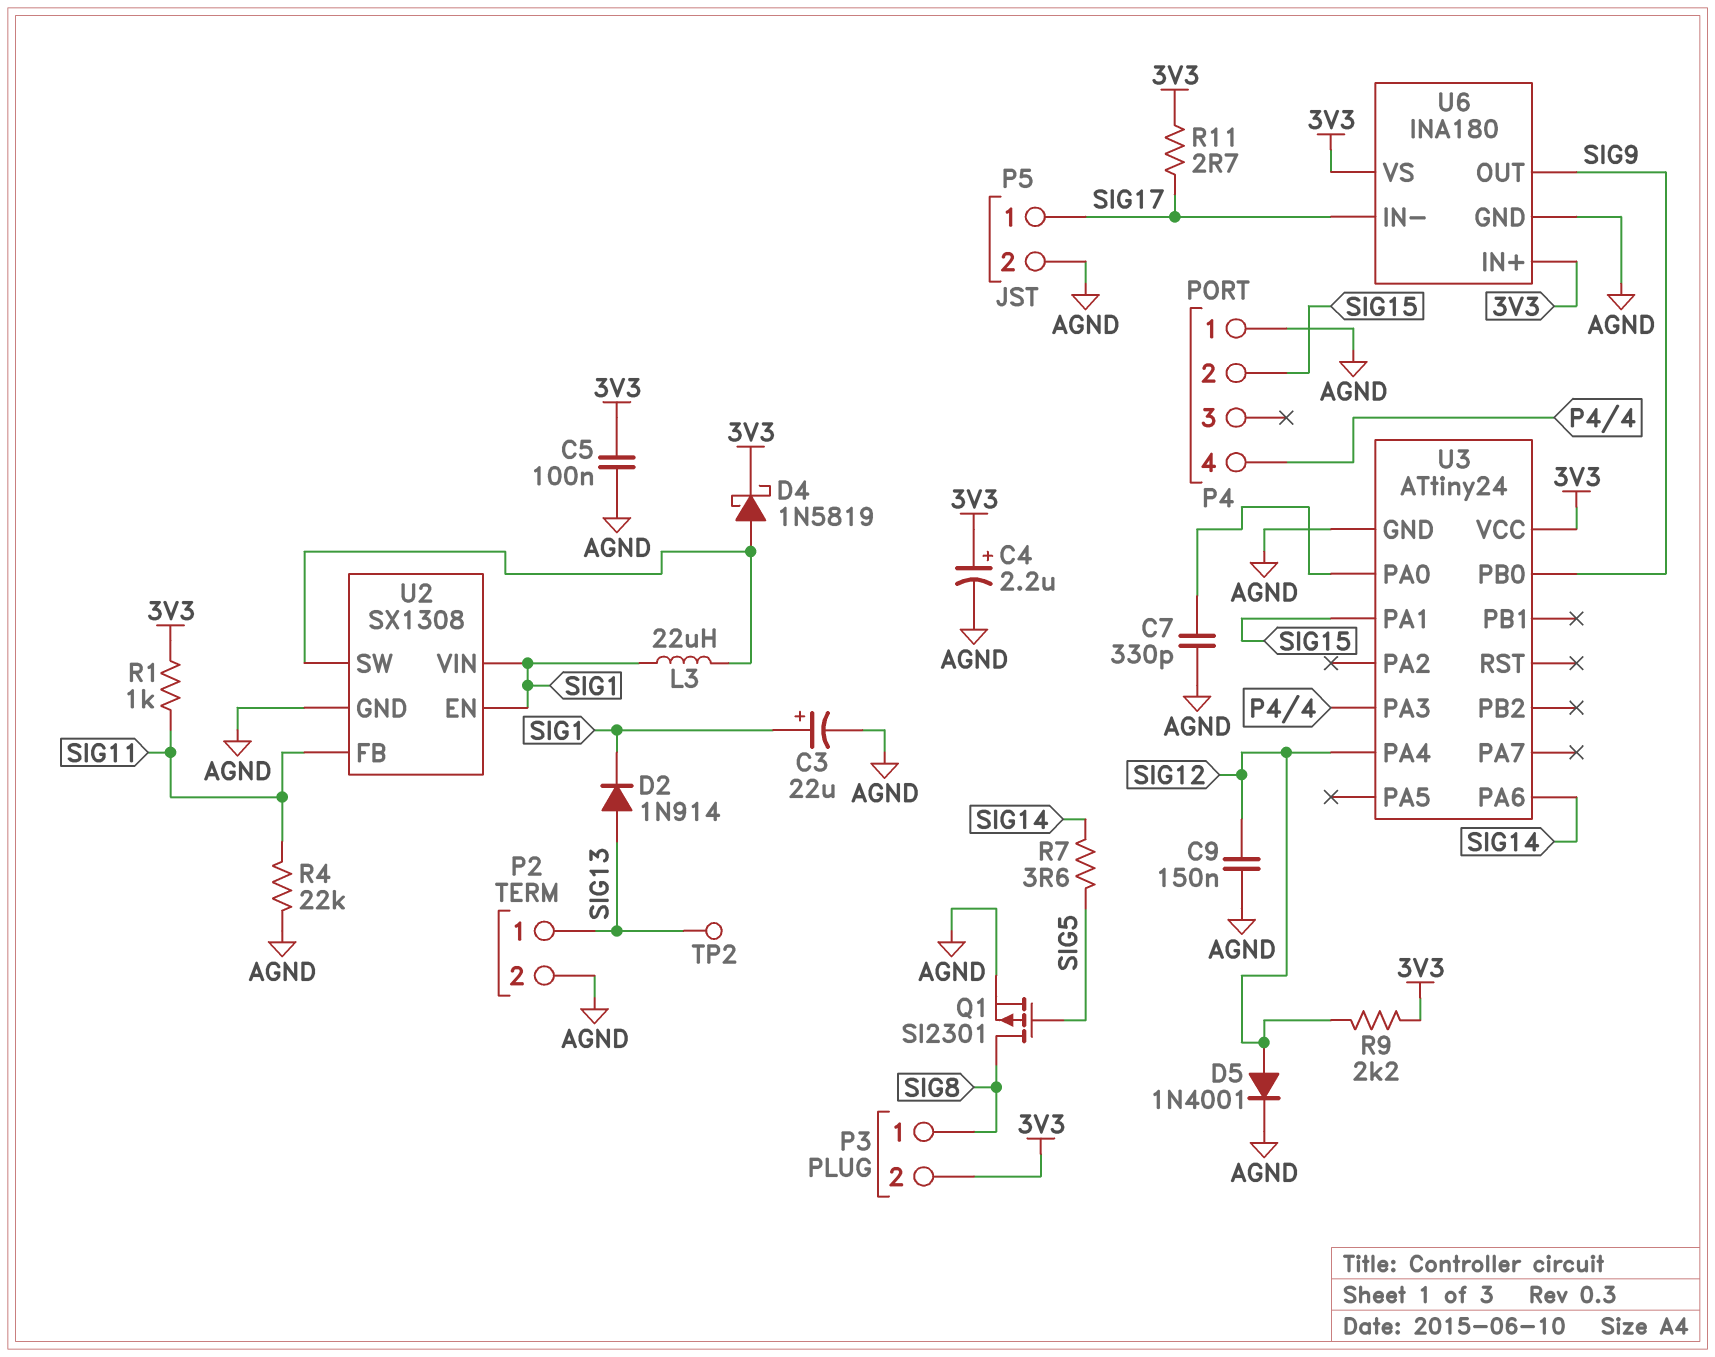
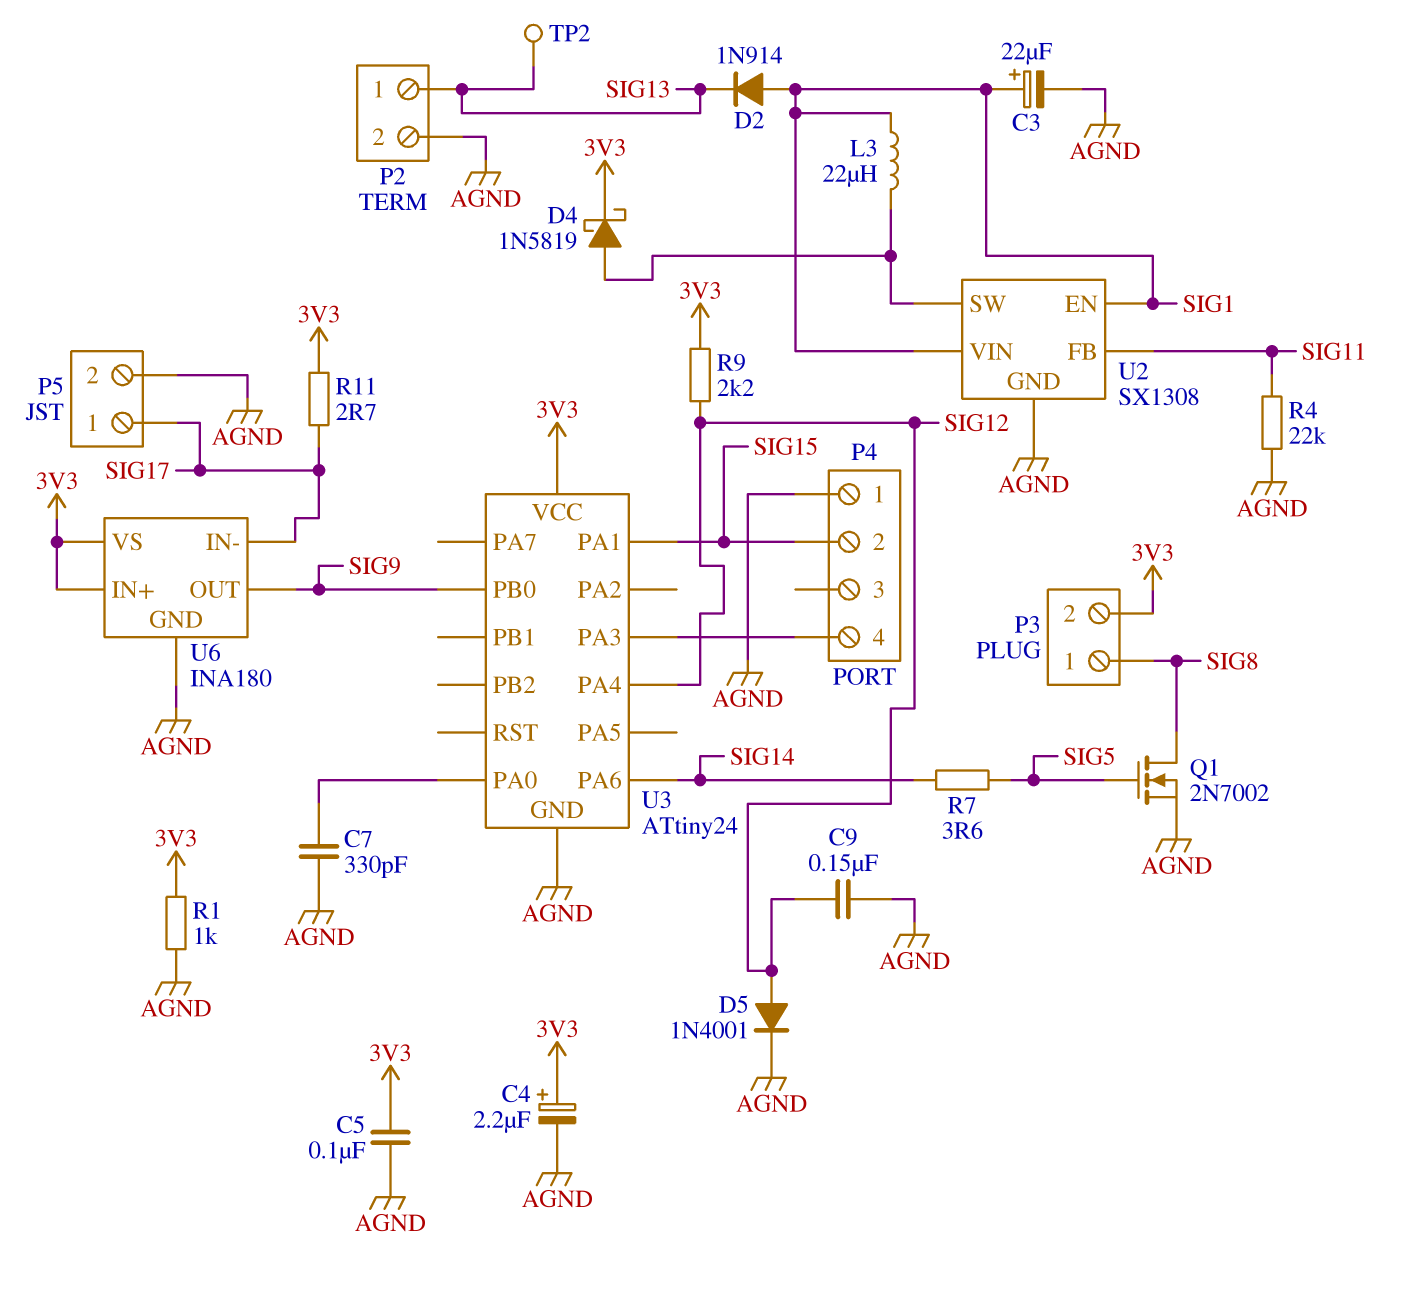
D2: diode 1N914 (A SIG13, K SIG1) -> diode 1N914 (A SIG1, K SIG13)
Q1: PMOS SI2301 (G SIG5, D SIG8, S AGND) -> NMOS 2N7002 (G SIG5, D SIG8, S AGND)
R1: 1k (3V3, SIG11) -> 1k (3V3, AGND)

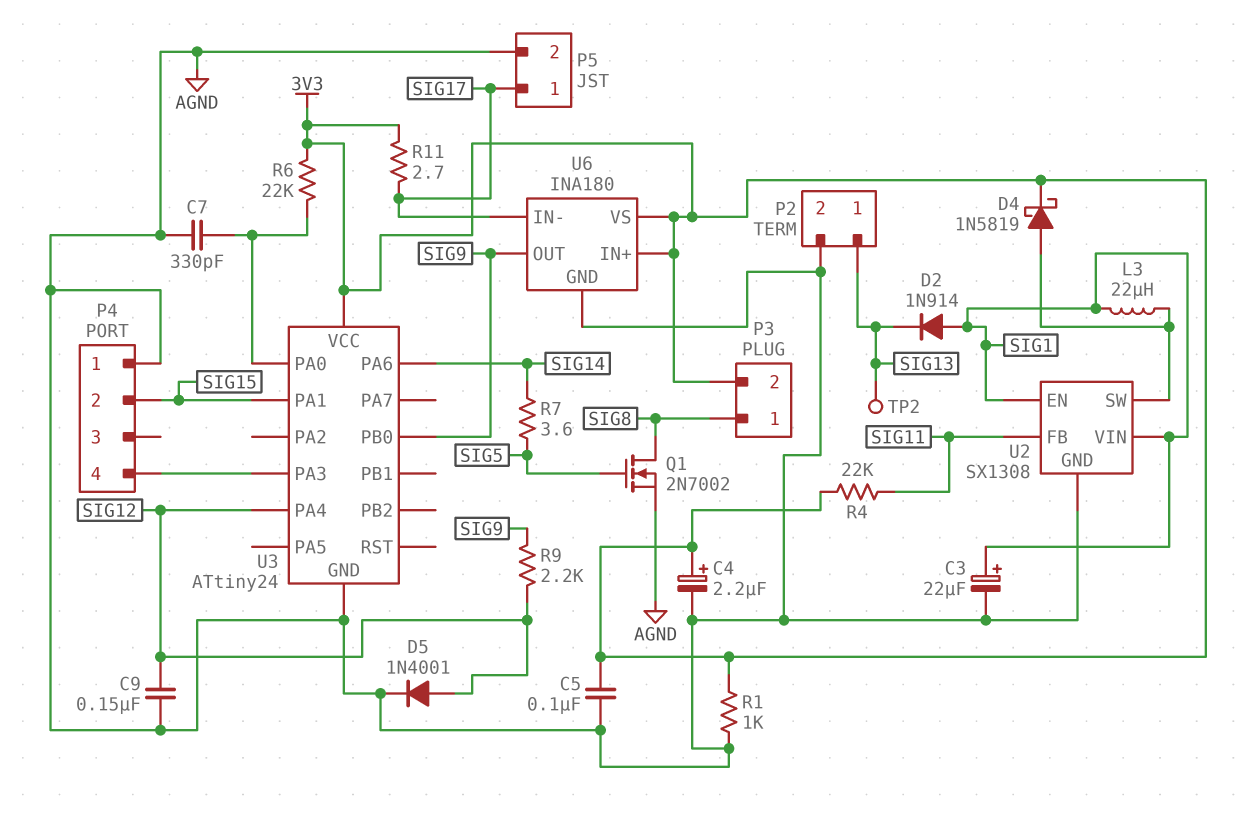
R4: 22k (AGND, SIG11) -> 22k (3V3, SIG11)
R6: none -> 22k (3V3, U3/PA0)
R9: 2.2k (3V3, SIG12) -> 2.2k (SIG9, SIG12)

